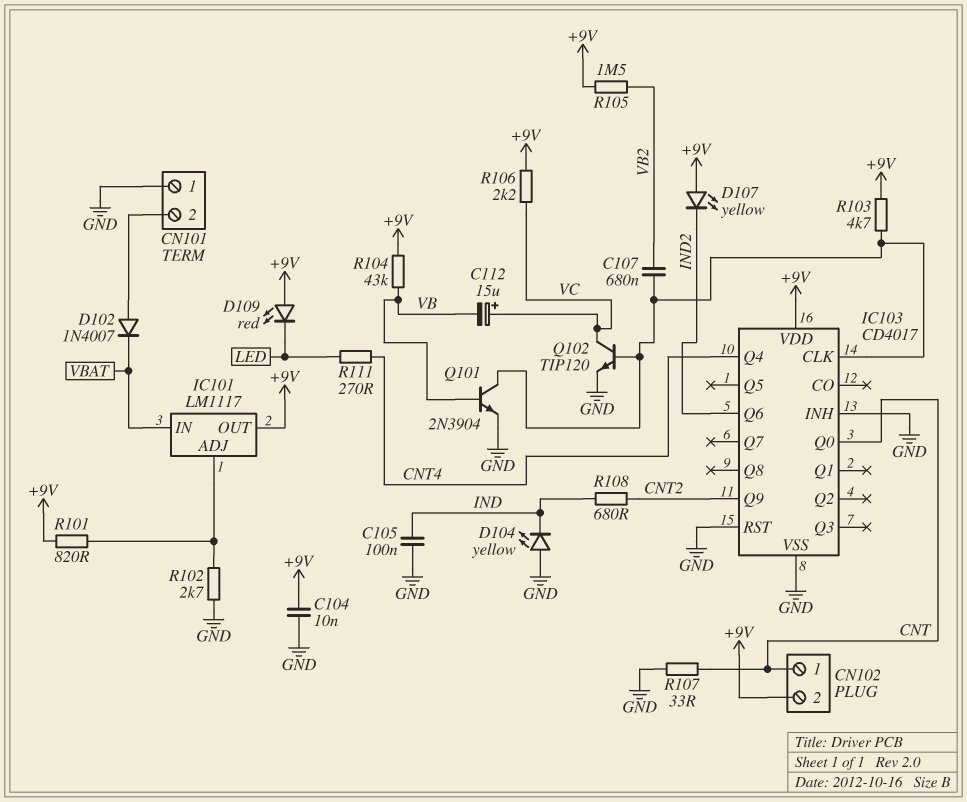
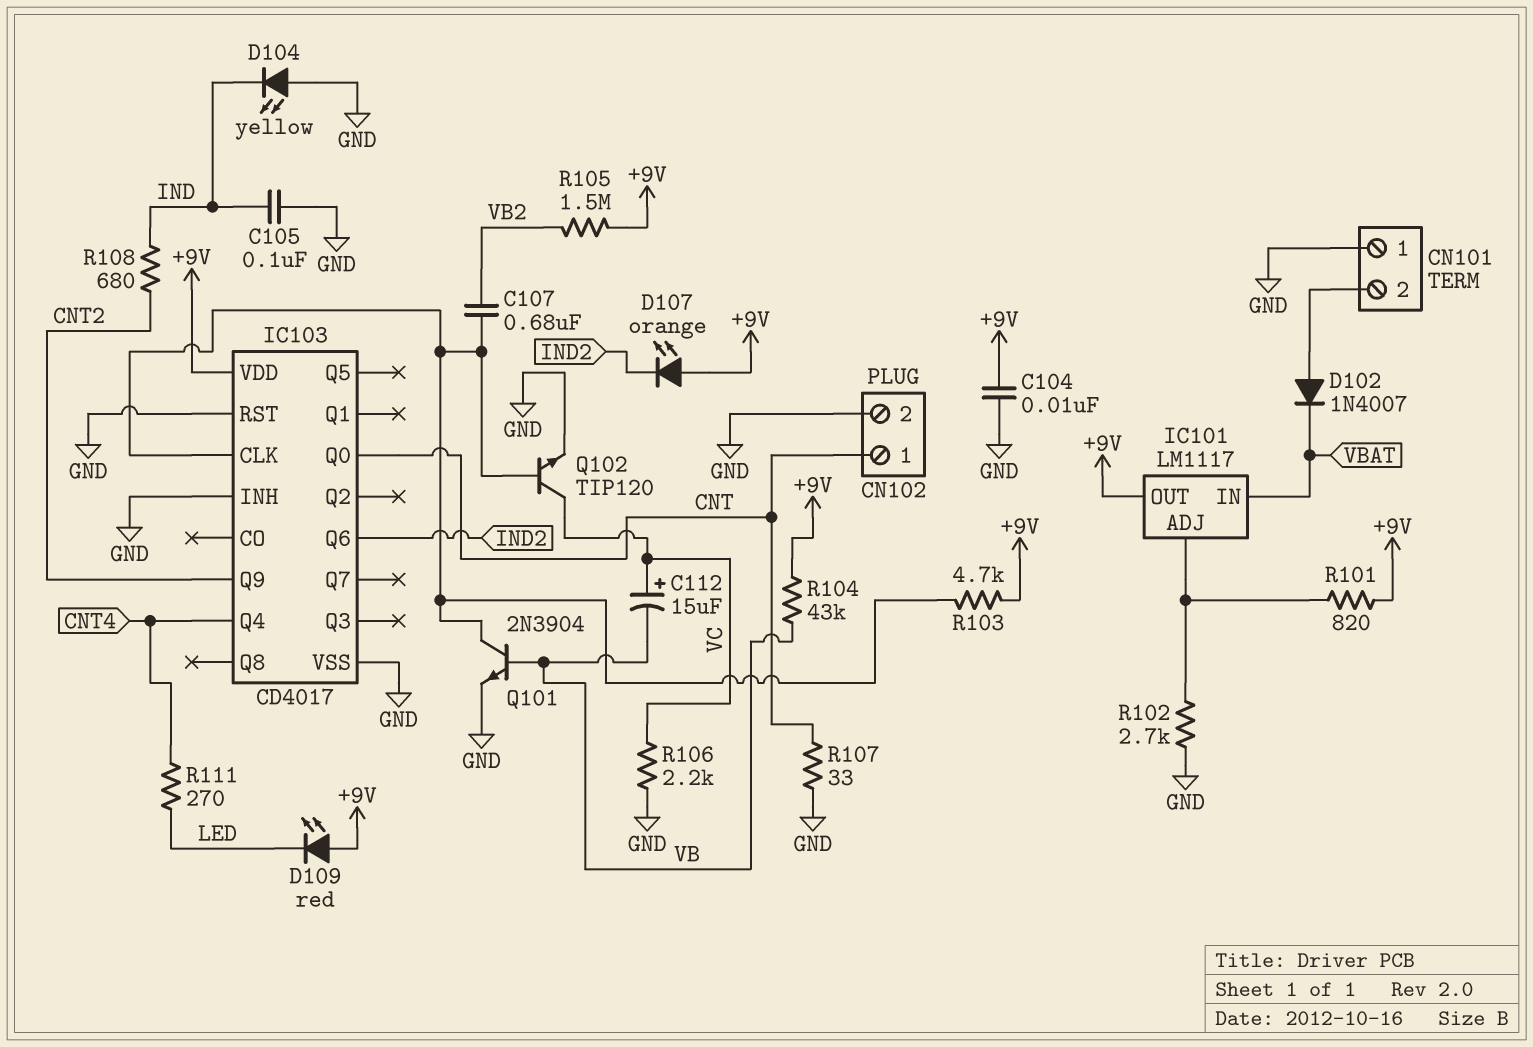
CN102 pin 2: +9V -> GND
D107: LED yellow (A +9V, K IND2) -> LED orange (A +9V, K IND2)
R106: 2.2k (+9V, VC) -> 2.2k (GND, VC)

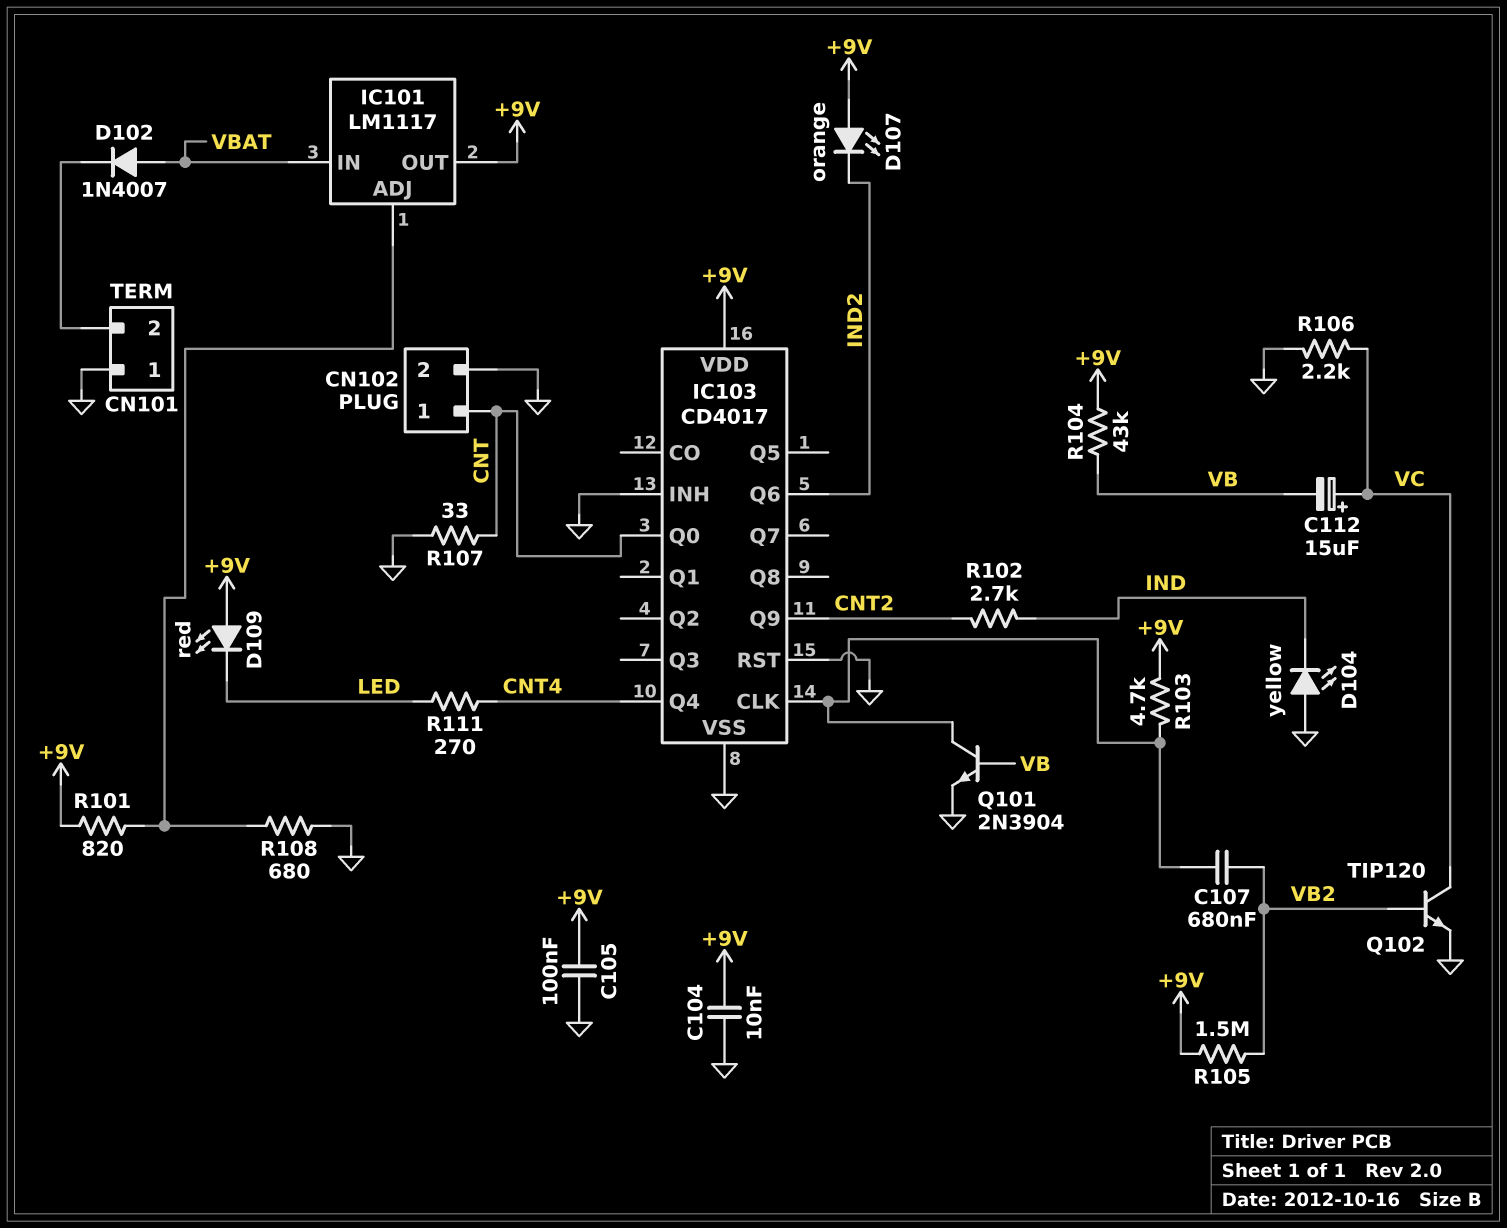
C105: 100nF (GND, IND) -> 100nF (+9V, GND)
D102: diode 1N4007 (A CN101/2, K VBAT) -> diode 1N4007 (A VBAT, K CN101/2)
Q102: NPN TIP120 (B IC103/CLK, C VC, E GND) -> NPN TIP120 (B VB2, C VC, E GND)
R102: 2.7k (GND, IC101/ADJ) -> 2.7k (CNT2, IND)
R108: 680 (CNT2, IND) -> 680 (GND, IC101/ADJ)

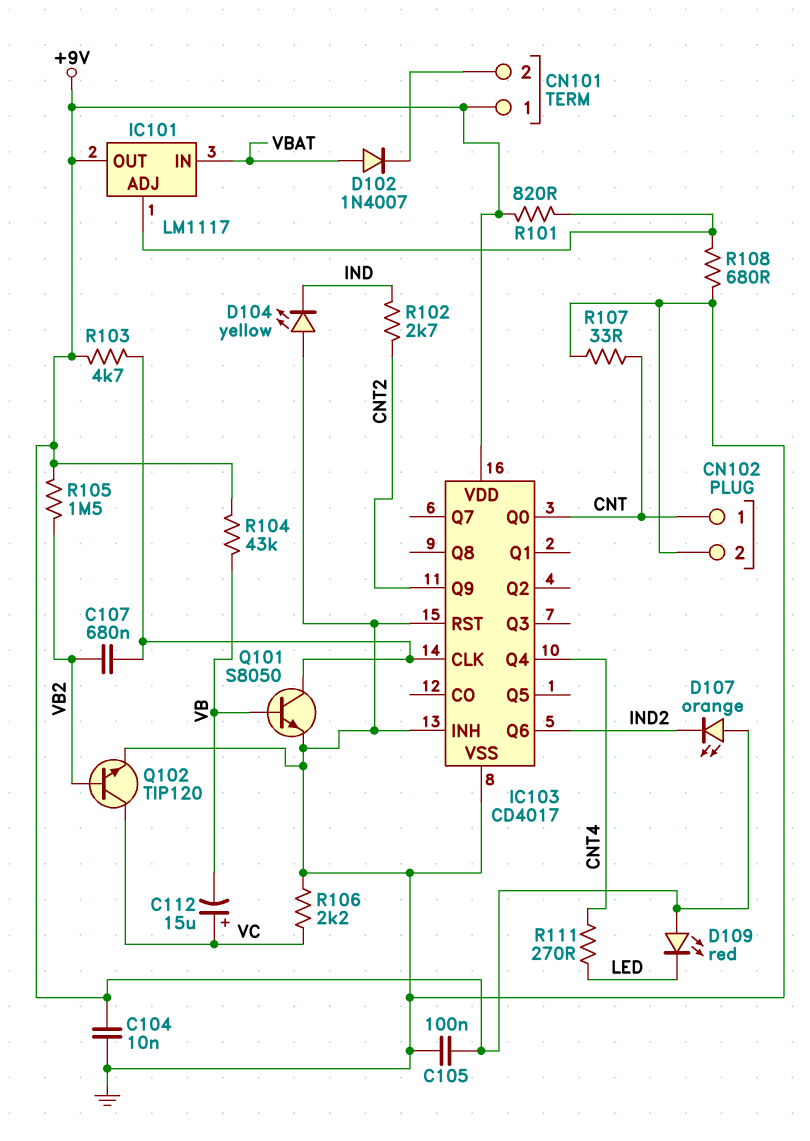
CN101 pin 1: GND -> +9V
Q101: NPN 2N3904 (B VB, C IC103/CLK, E GND) -> NPN S8050 (B VB, C IC103/CLK, E GND)

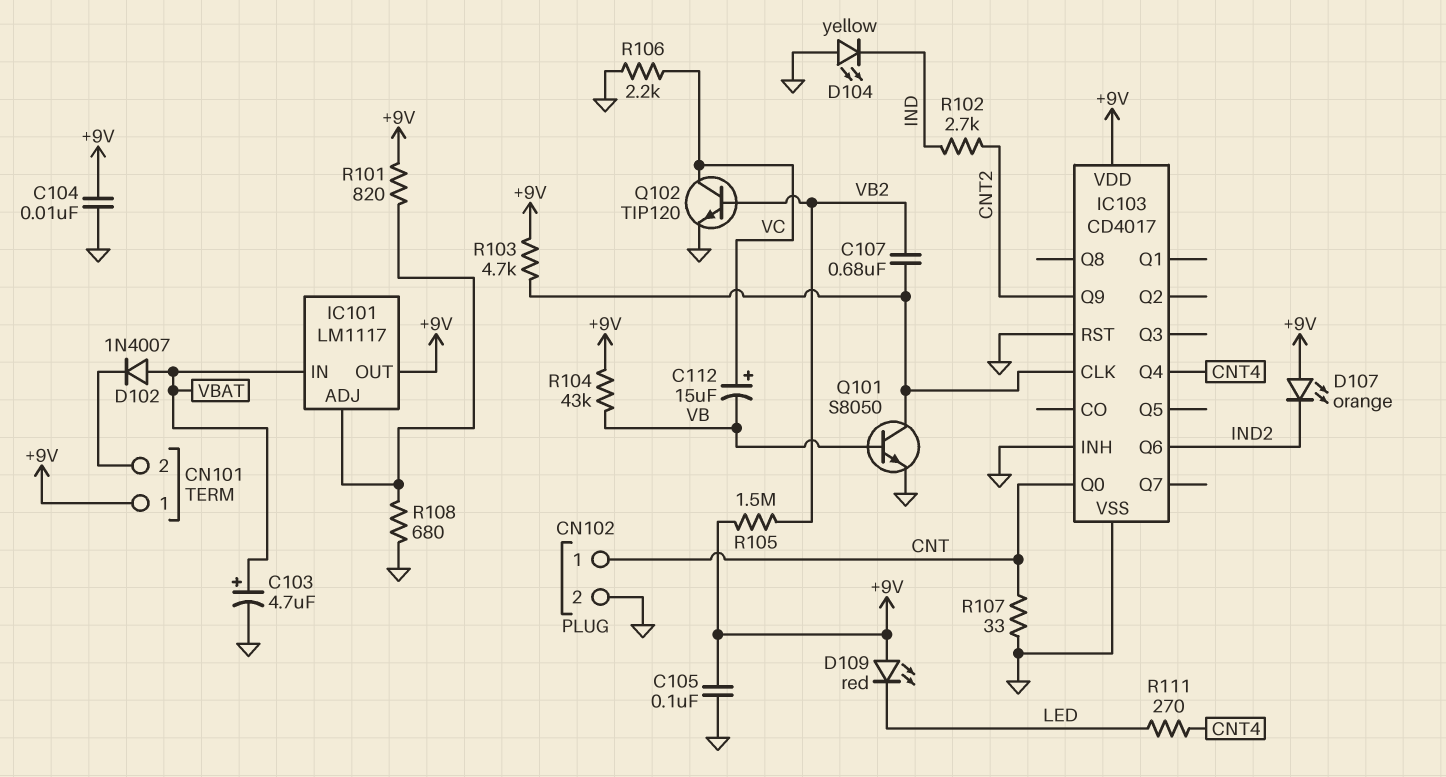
C103: none -> 4.7uF (plus VBAT, minus GND)

